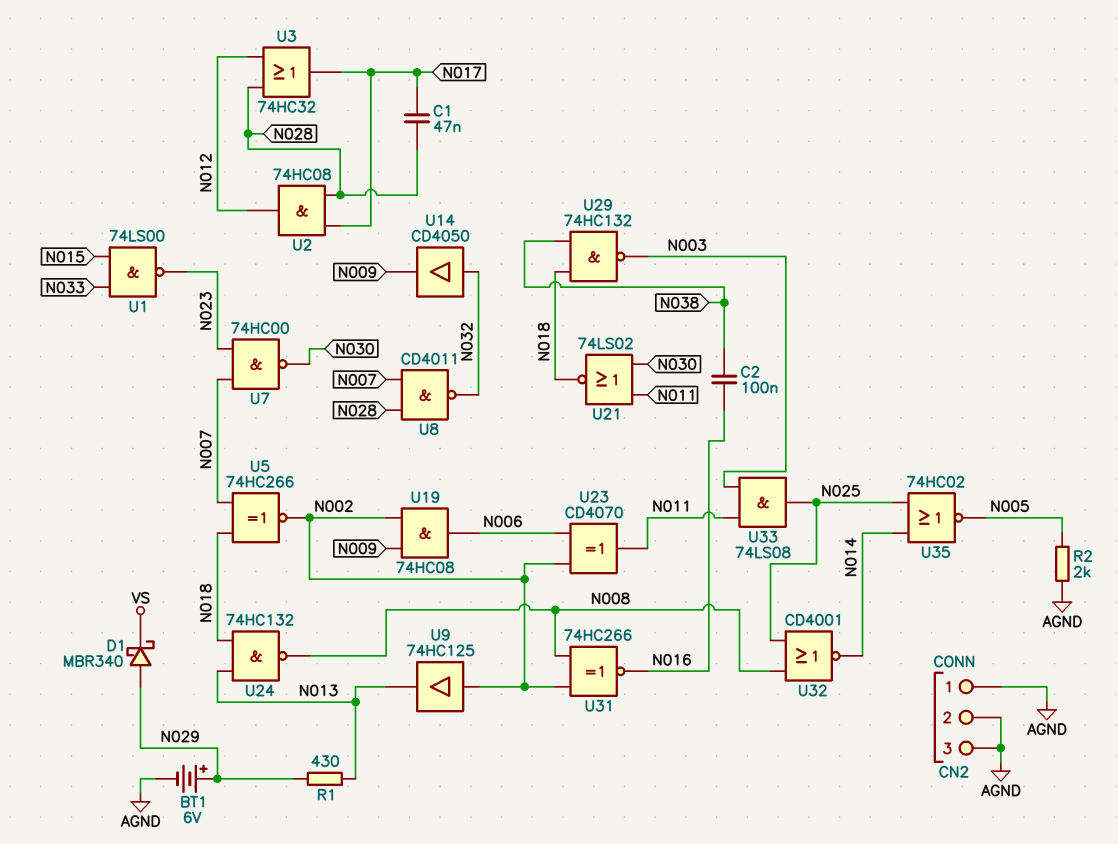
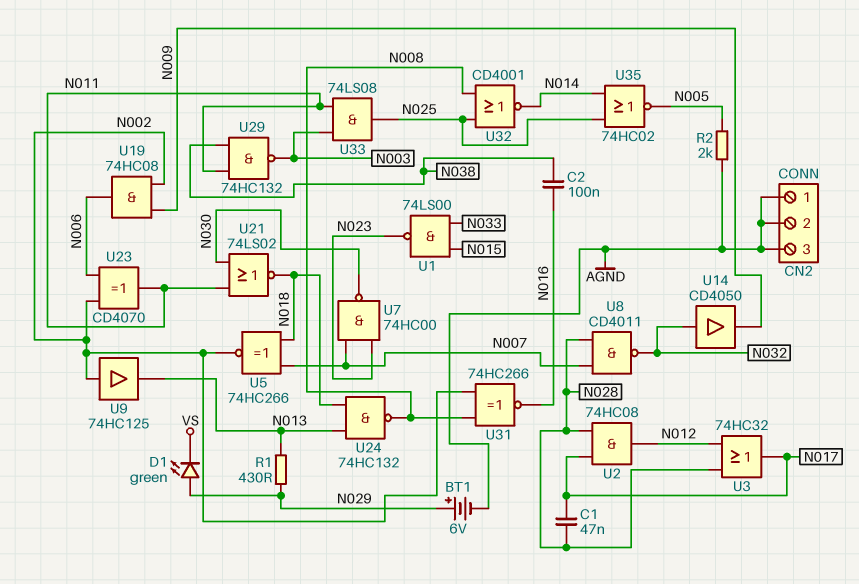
D1: schottky MBR340 (A N029, K VS) -> LED green (A N029, K VS)
U29: NAND 74HC132 (in N018, in N038, out N003) -> NAND 74HC132 (in N011, in N038, out N003)

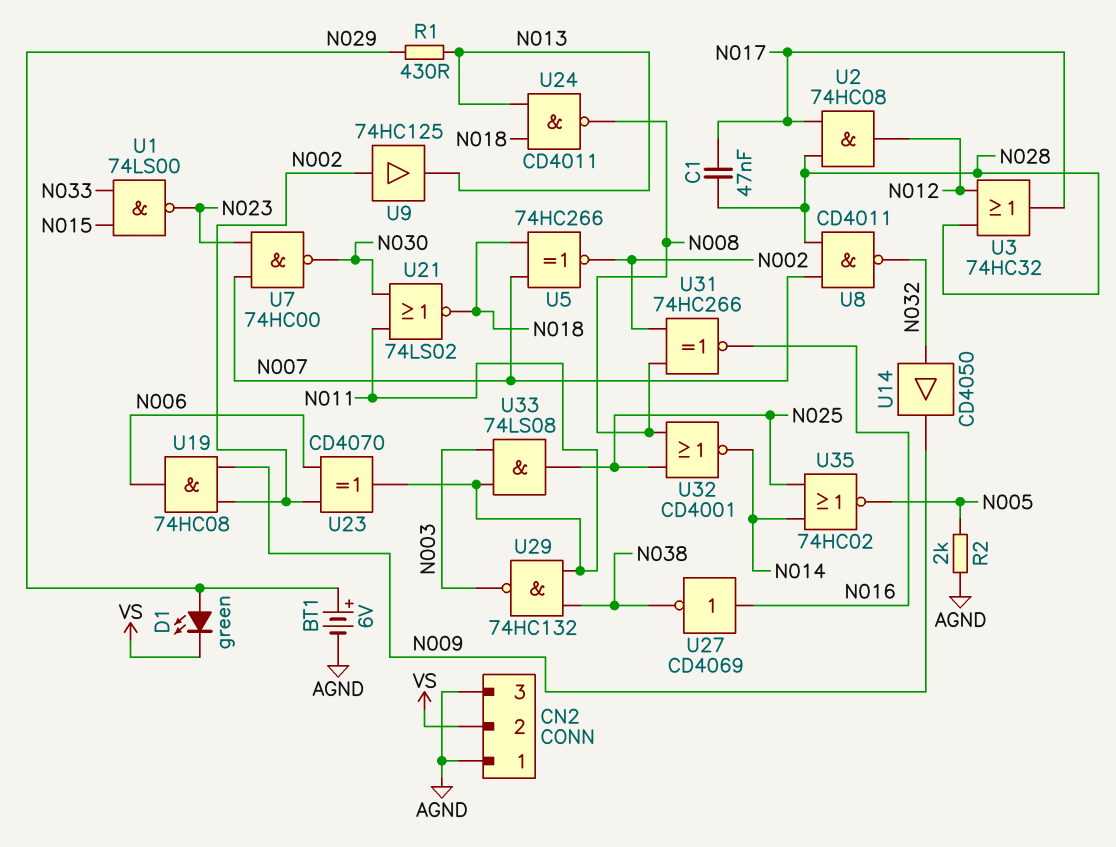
C2: 100nF (N016, N038) -> none
CN2 pin 2: AGND -> VS
U24: NAND 74HC132 (in N013, in N018, out N008) -> NAND CD4011 (in N013, in N018, out N008)
U27: none -> NOT CD4069 (in N016, out N038)

